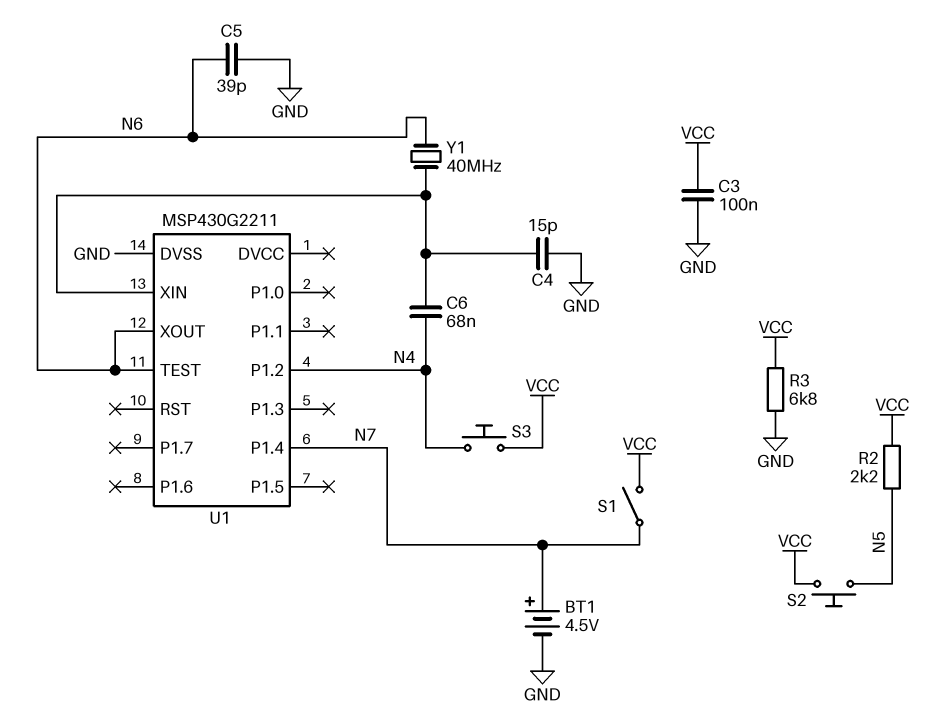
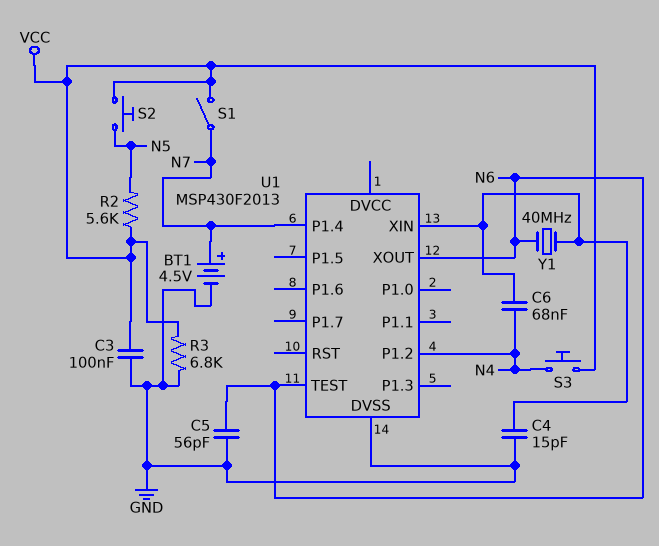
C5: 39pF (GND, N6) -> 56pF (GND, N6)
R2: 2.2k (N5, VCC) -> 5.6k (N5, VCC)
U1: MSP430G2211 -> MSP430F2013

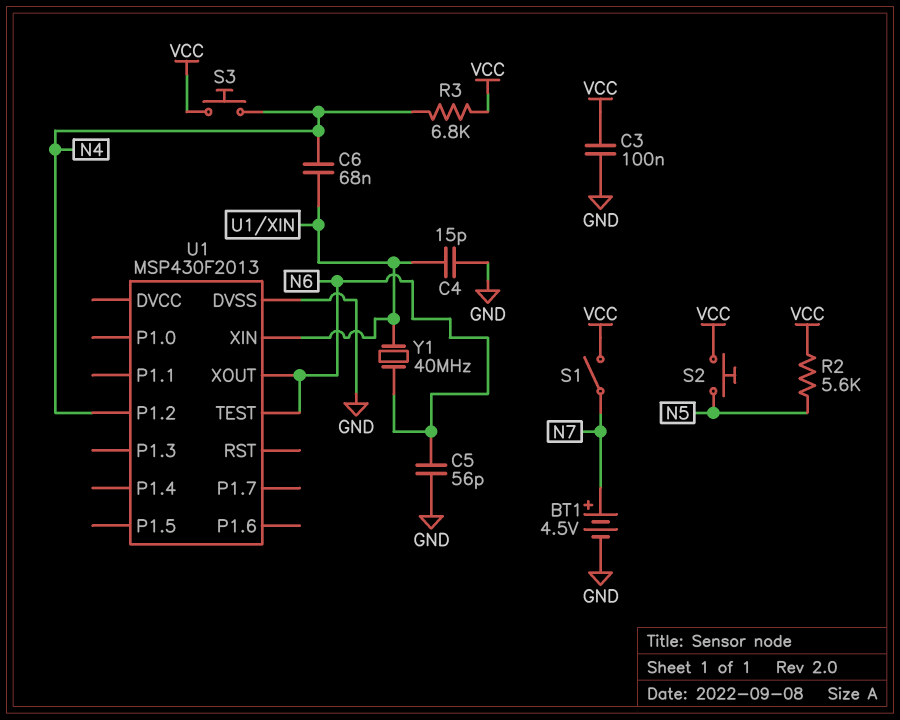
R3: 6.8k (GND, VCC) -> 6.8k (N4, VCC)
U1 pin P1.4: N7 -> none

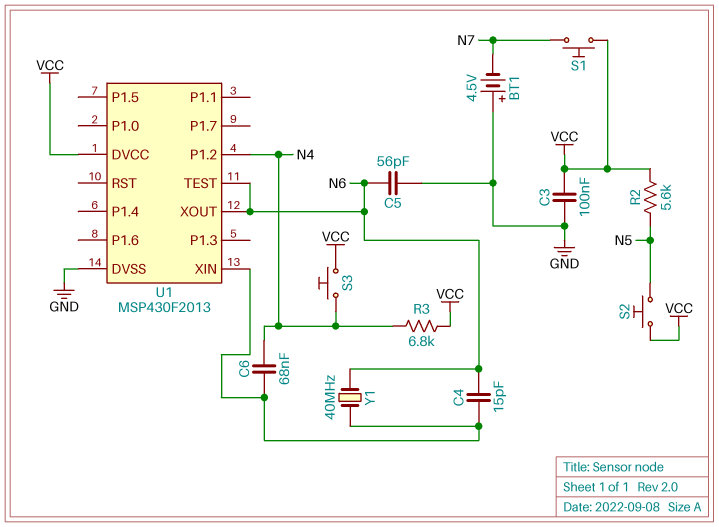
BT1: 4.5V (plus N7, minus GND) -> 4.5V (plus GND, minus N7)
C4: 15pF (GND, U1/XIN) -> 15pF (N6, U1/XIN)
S1: switch (N7, VCC) -> button (N7, VCC)
U1 pin DVCC: none -> VCC

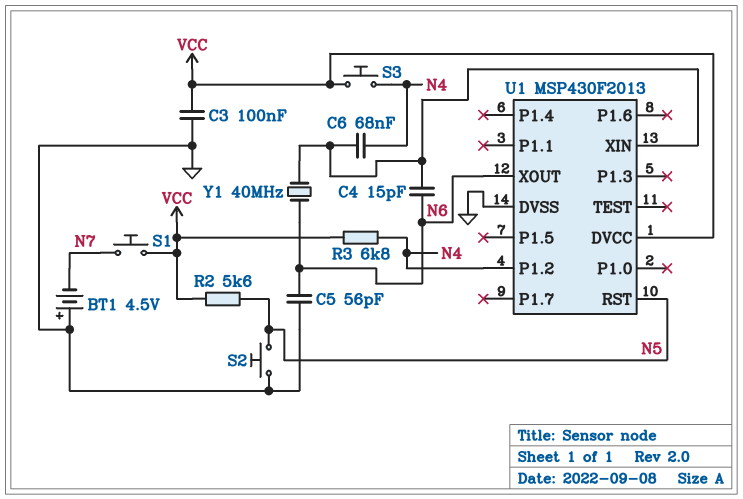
S2: button (N5, VCC) -> button (GND, N5)
U1 pin RST: none -> N5
U1 pin TEST: N6 -> none

